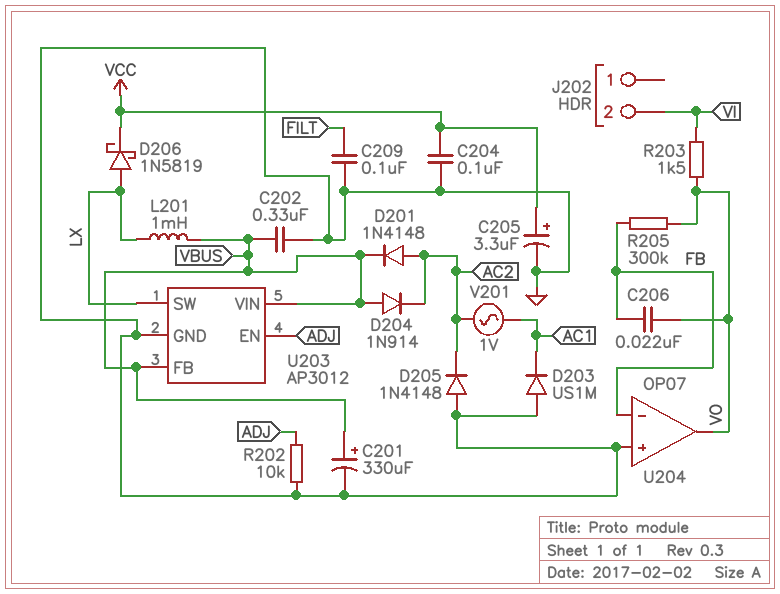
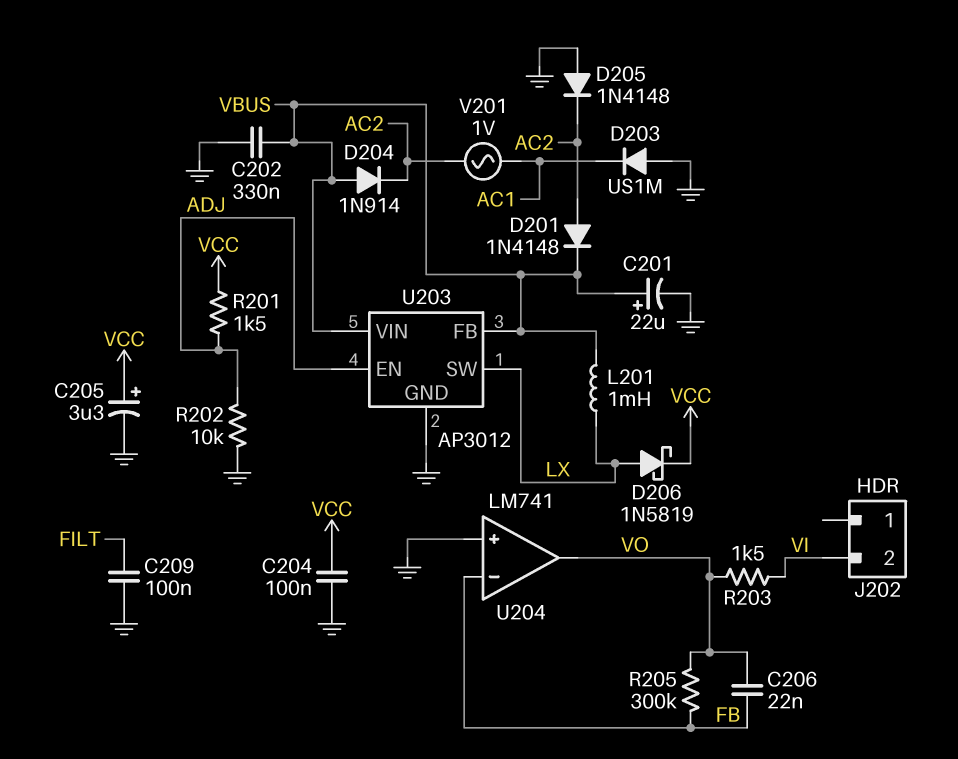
C201: 330uF (plus VBUS, minus GND) -> 22uF (plus VBUS, minus GND)
R201: none -> 1.5k (ADJ, VCC)
U204: OP07 -> LM741

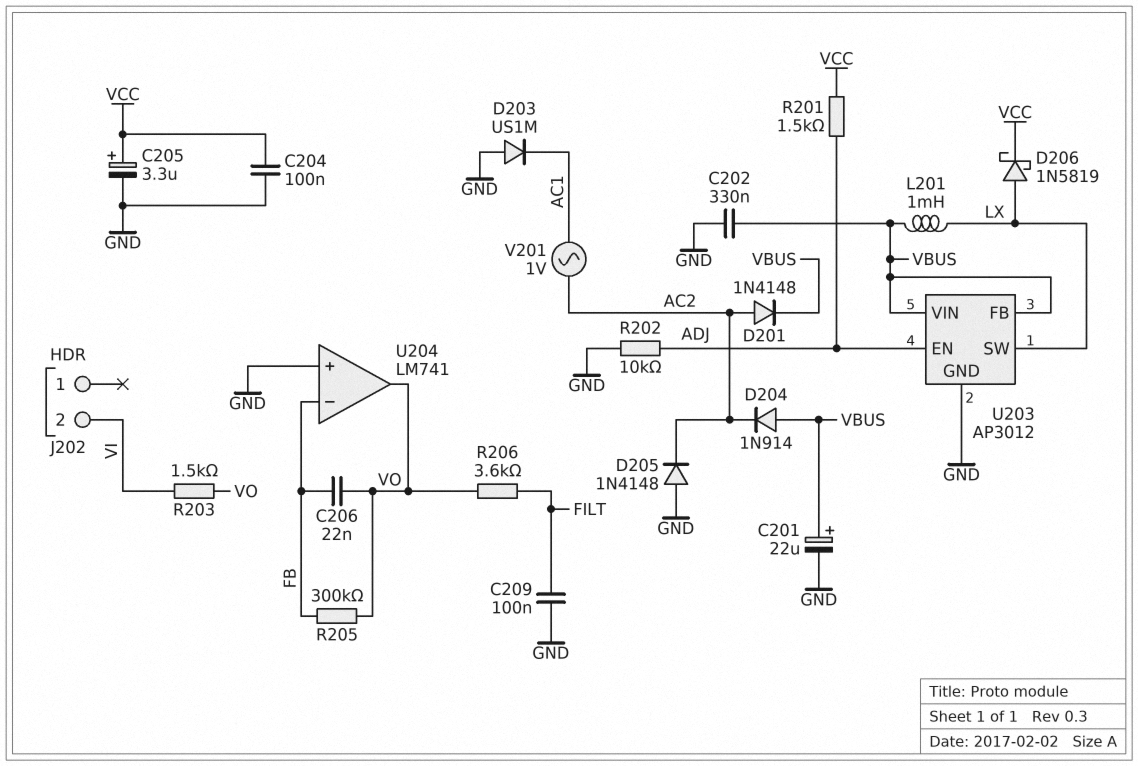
R206: none -> 3.6k (FILT, VO)

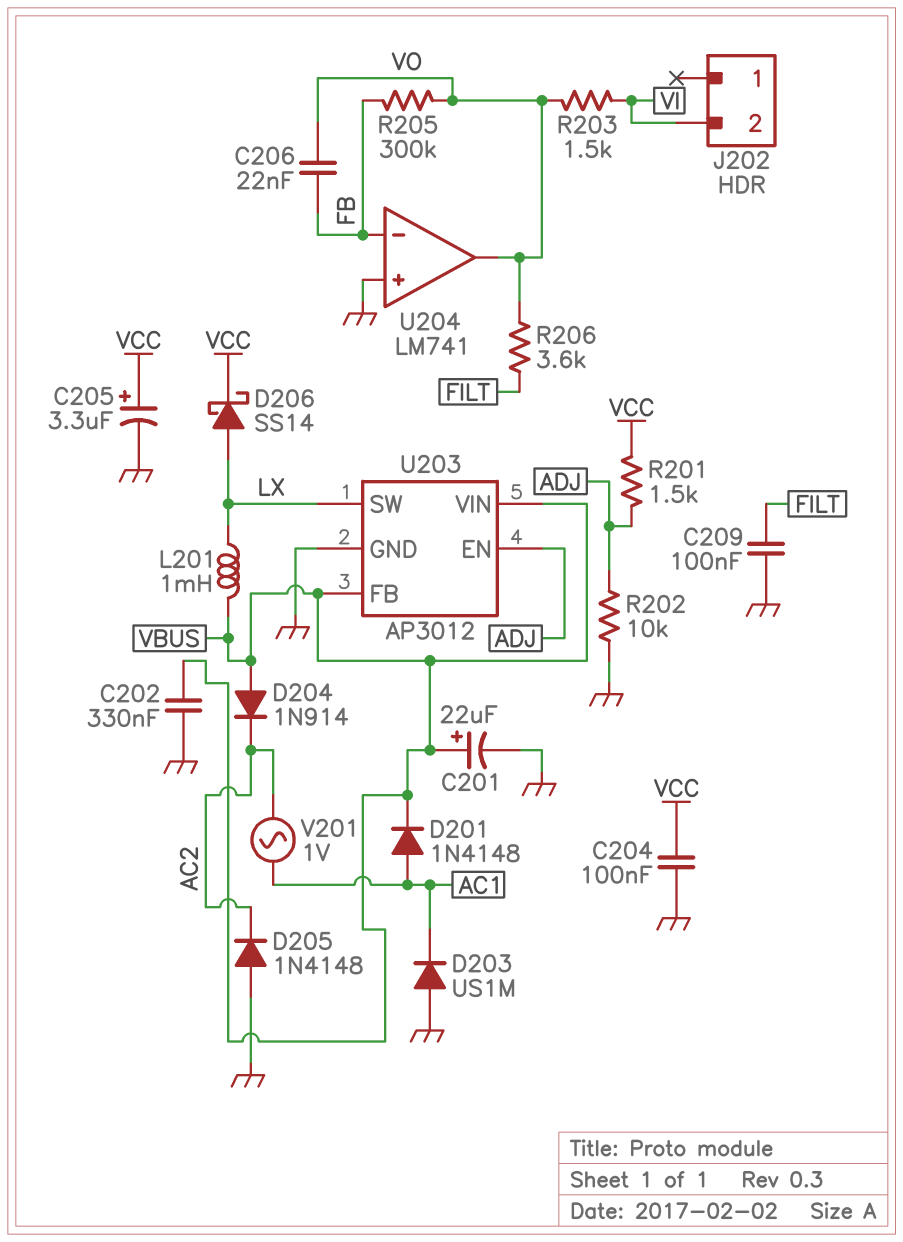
D201: diode 1N4148 (A AC2, K VBUS) -> diode 1N4148 (A AC1, K VBUS)
D206: schottky 1N5819 (A LX, K VCC) -> schottky SS14 (A LX, K VCC)

